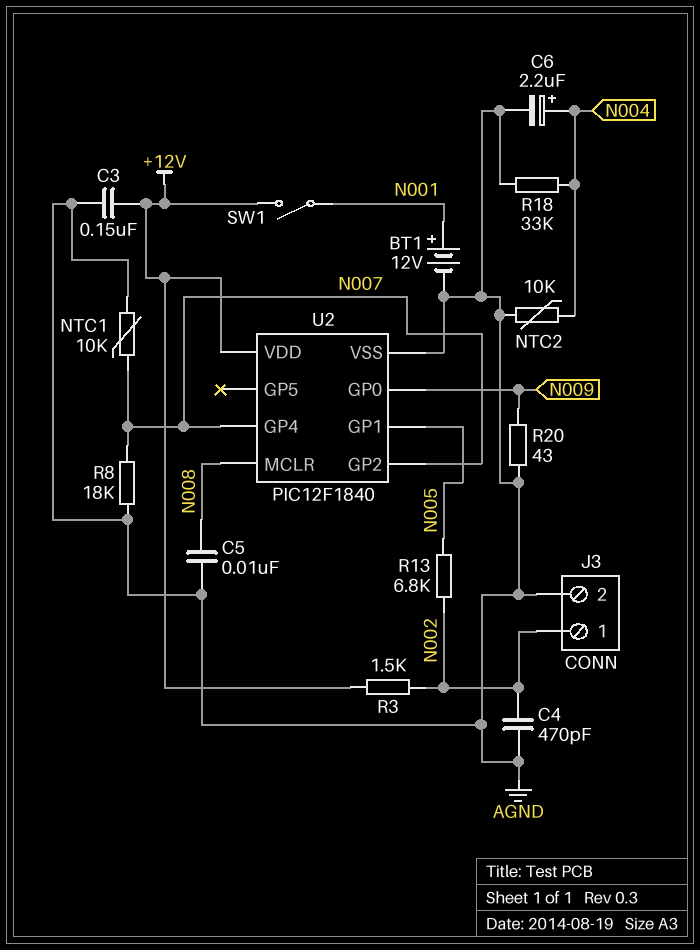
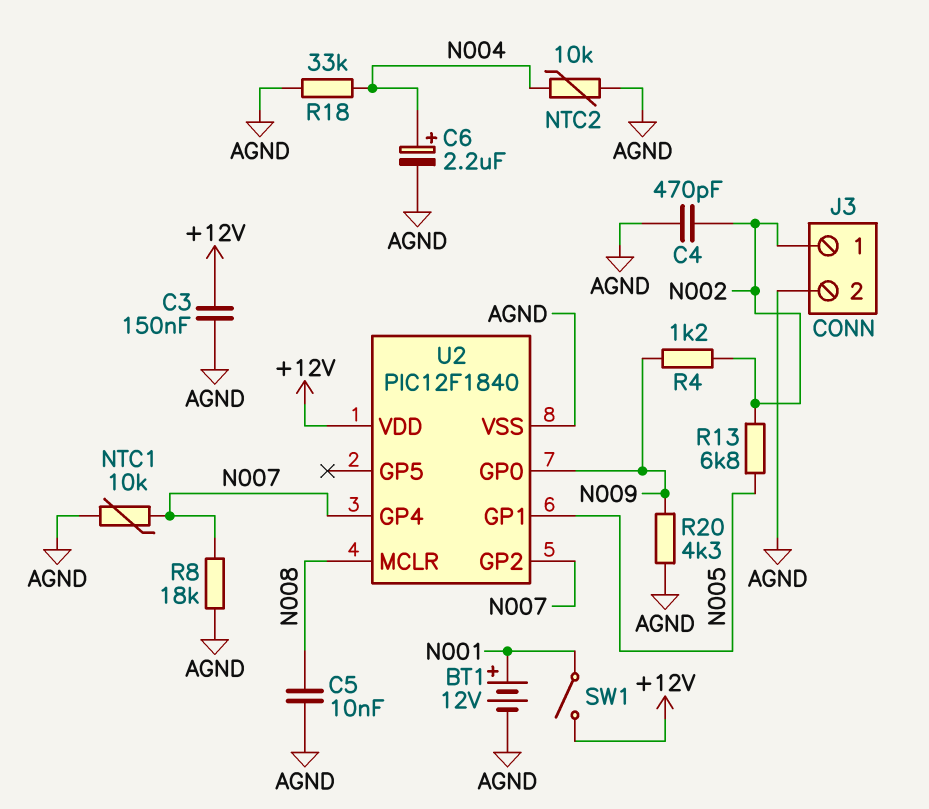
R3: 1.5k (+12V, N002) -> none
R4: none -> 1.2k (N002, N009)
R20: 43 (AGND, N009) -> 4.3k (AGND, N009)

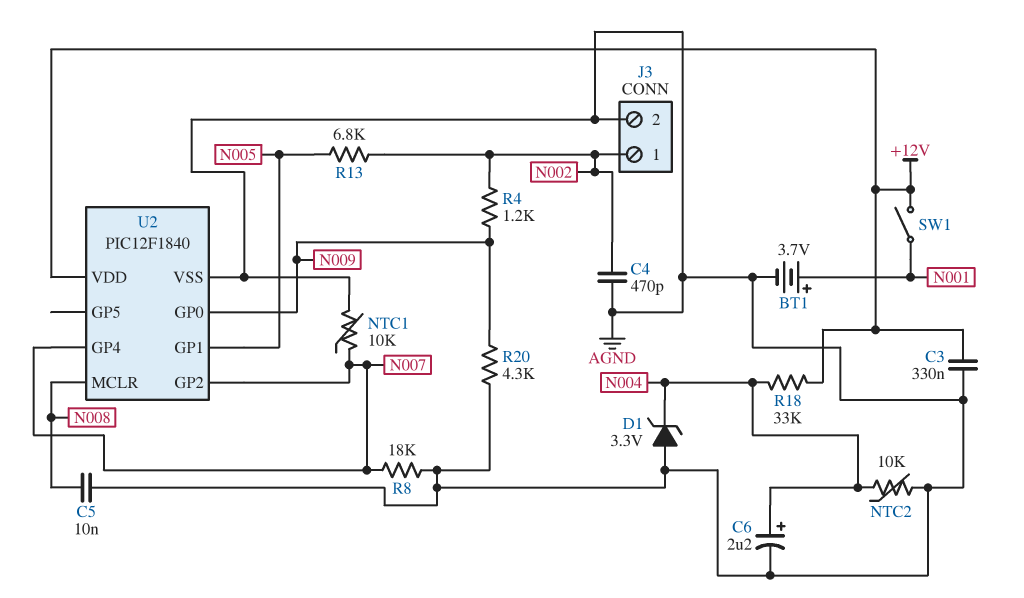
BT1: 12V (plus N001, minus AGND) -> 3.7V (plus N001, minus AGND)
C3: 150nF (+12V, AGND) -> 330nF (+12V, AGND)
D1: none -> zener 3.3V (A AGND, K N004)
R18: 33k (AGND, N004) -> 33k (+12V, N004)

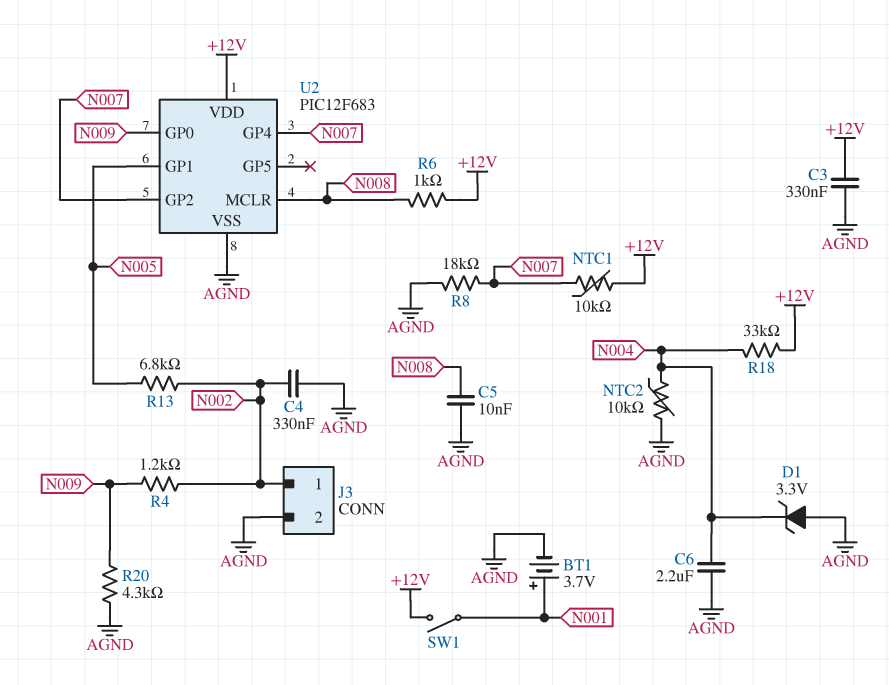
C4: 470pF (AGND, N002) -> 330nF (AGND, N002)
C6: 2.2uF (plus N004, minus AGND) -> 2.2uF (AGND, N004)
NTC1: 10k (AGND, N007) -> 10k (+12V, N007)
R6: none -> 1k (+12V, N008)
U2: PIC12F1840 -> PIC12F683

